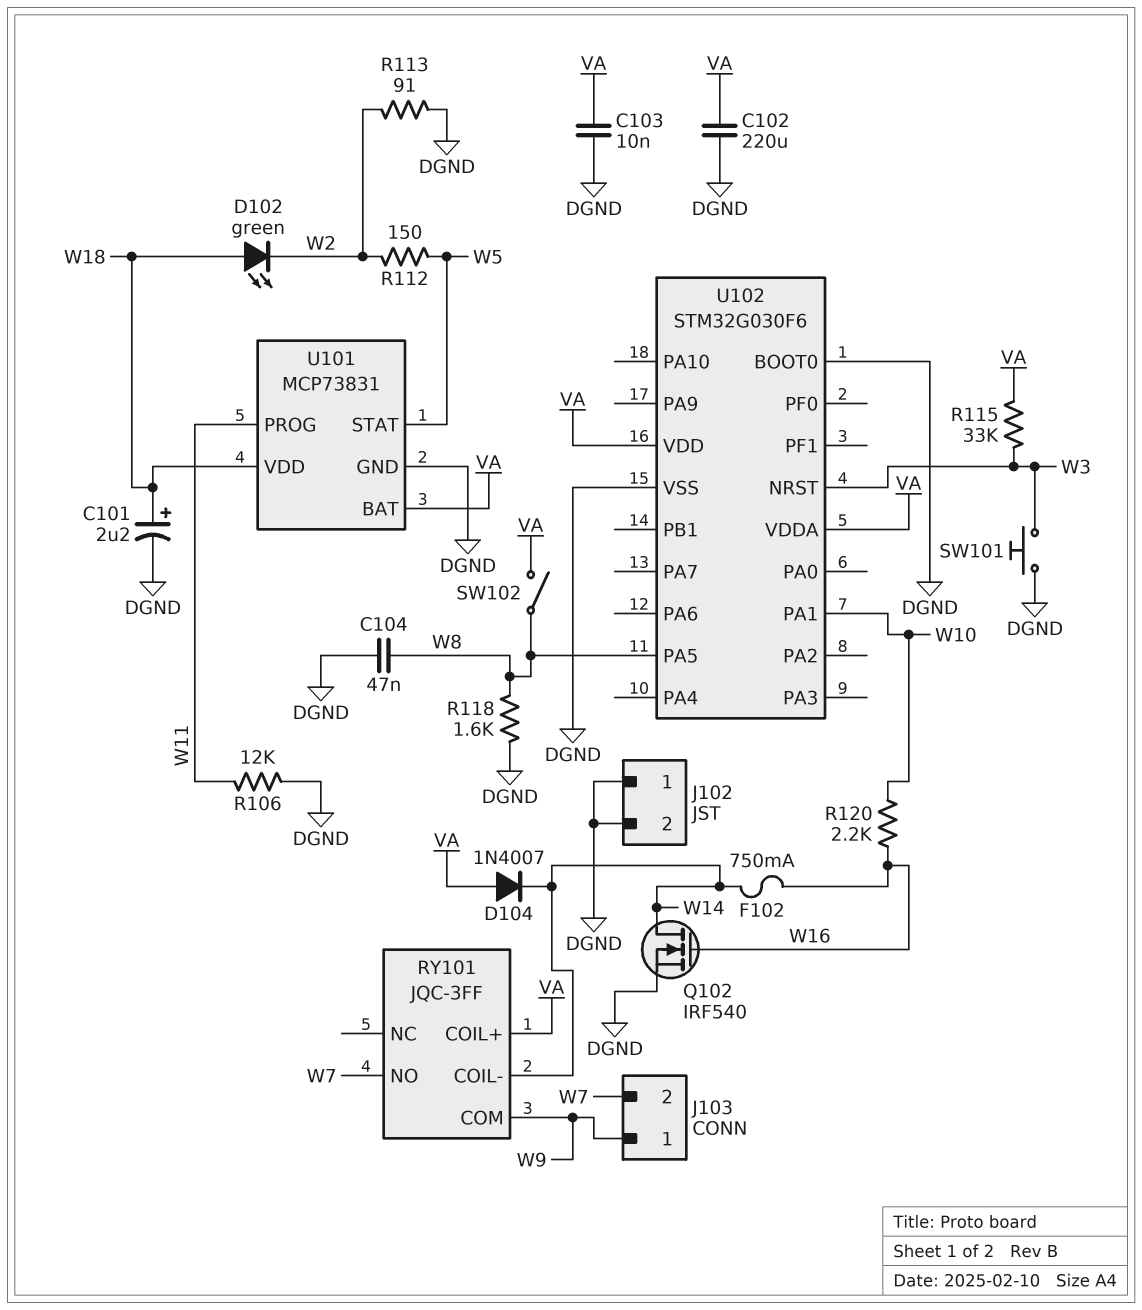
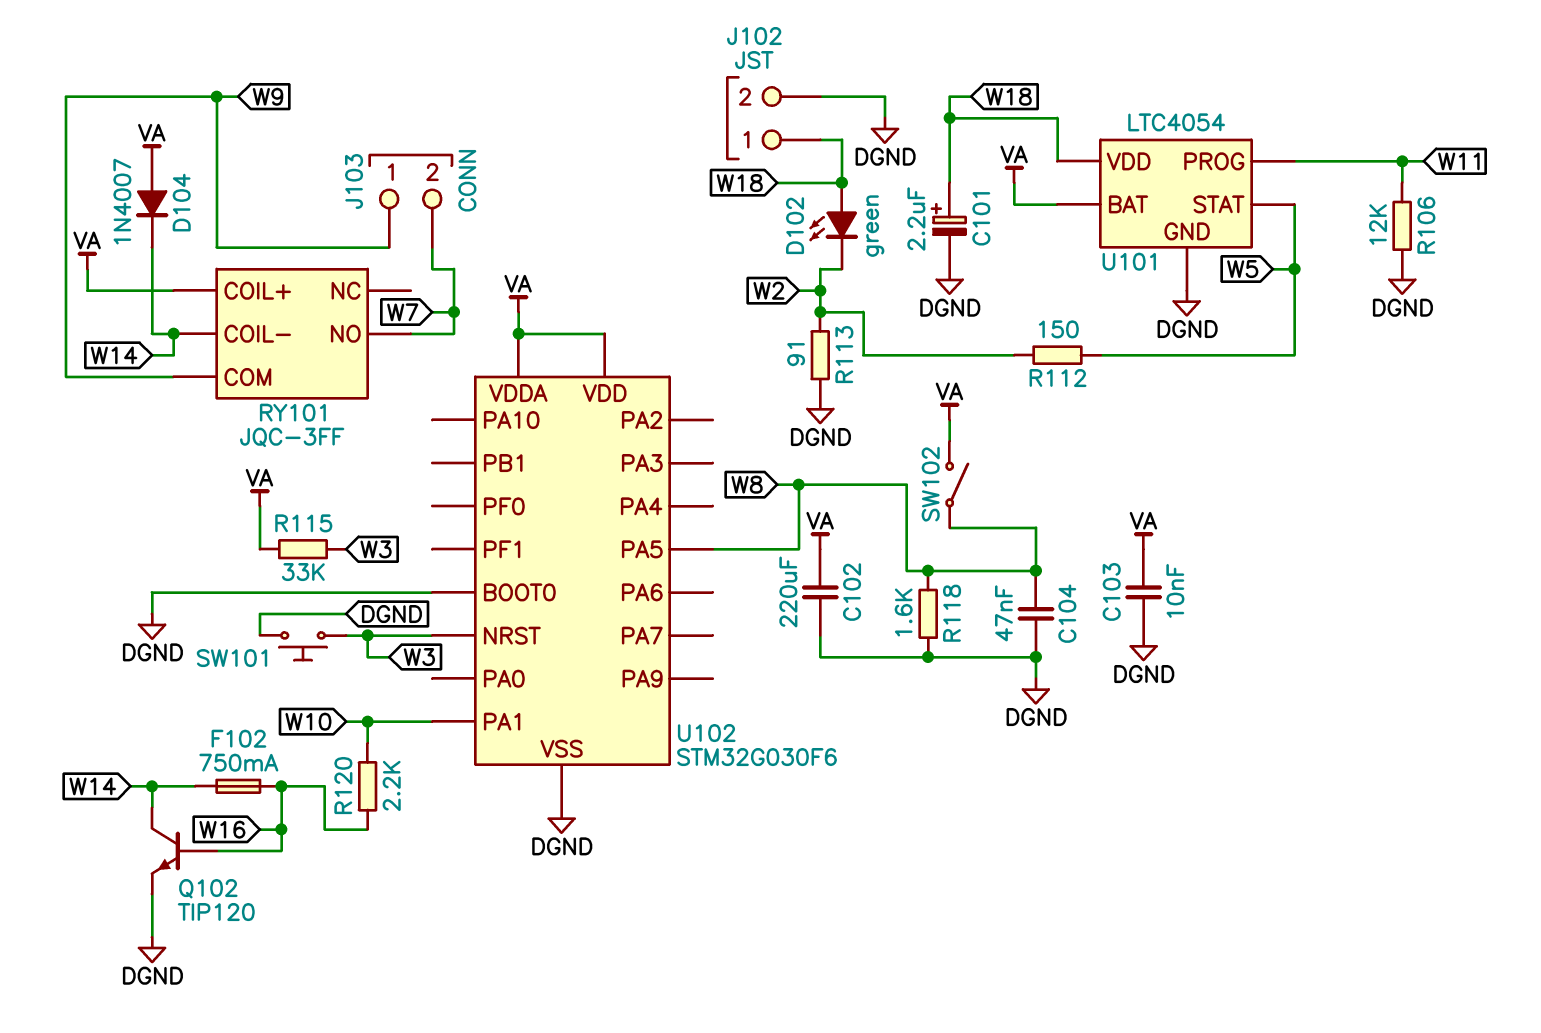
J102 pin 1: DGND -> W18
Q102: NMOS IRF540 (G W16, D W14, S DGND) -> NPN TIP120 (B W16, C W14, E DGND)
U101: MCP73831 -> LTC4054

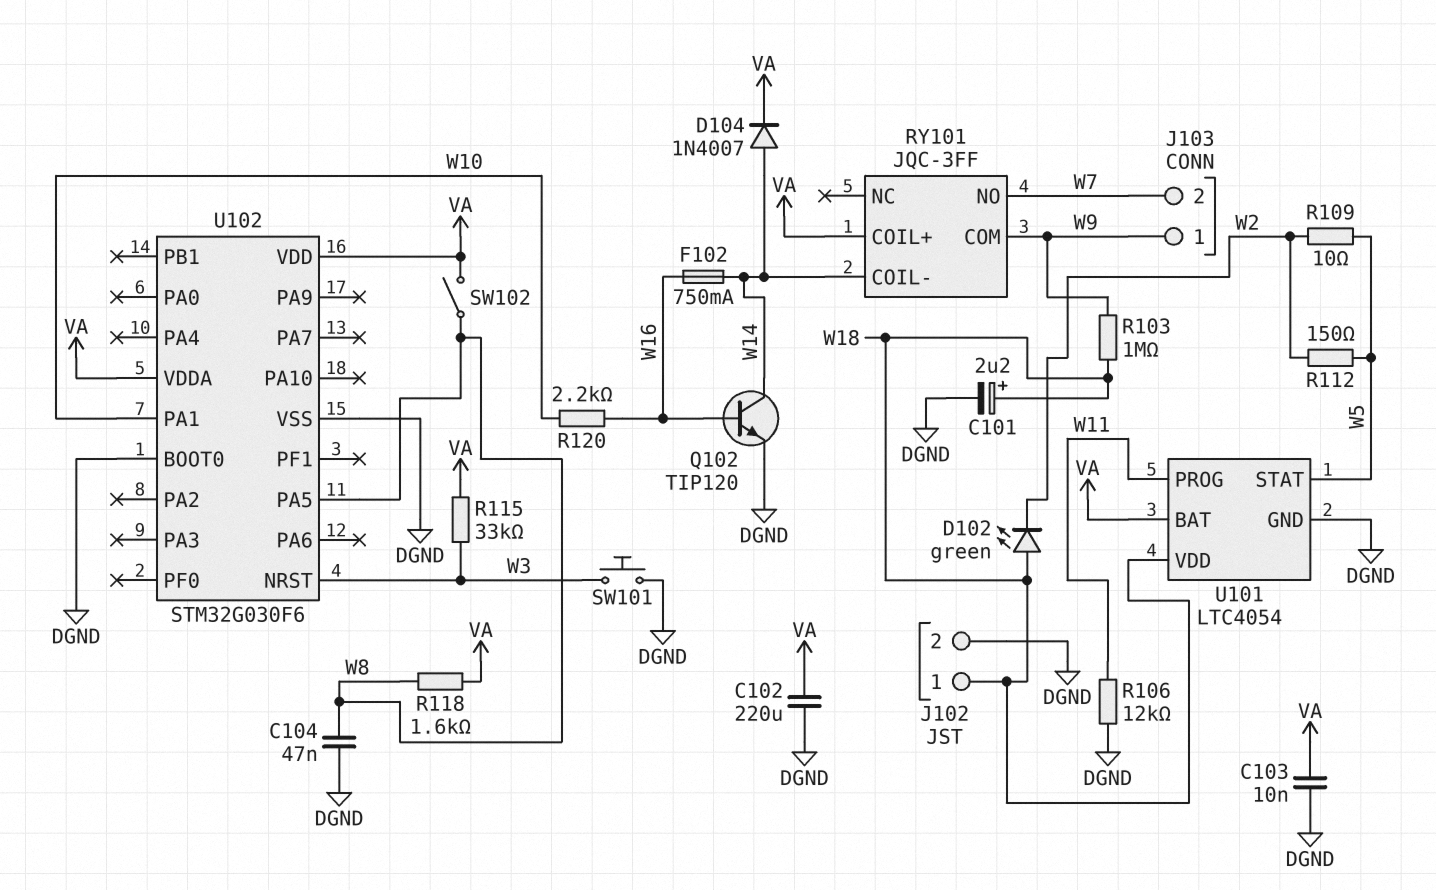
D104: diode 1N4007 (A VA, K W14) -> diode 1N4007 (A W14, K VA)
R103: none -> 1M (W9, W18)
R109: none -> 10 (W2, W5)
R113: 91 (DGND, W2) -> none
R118: 1.6k (DGND, W8) -> 1.6k (VA, W8)

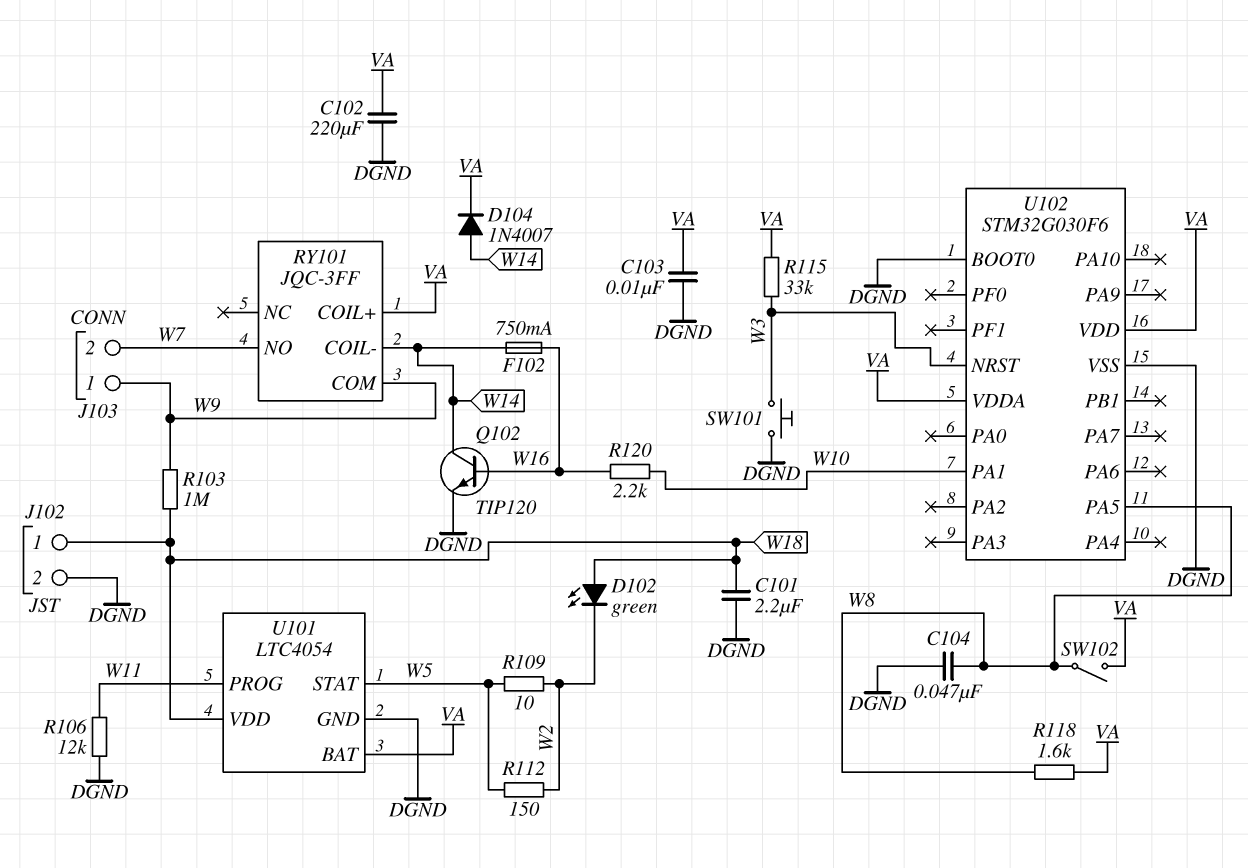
C101: 2.2uF (plus W18, minus DGND) -> 2.2uF (DGND, W18)

